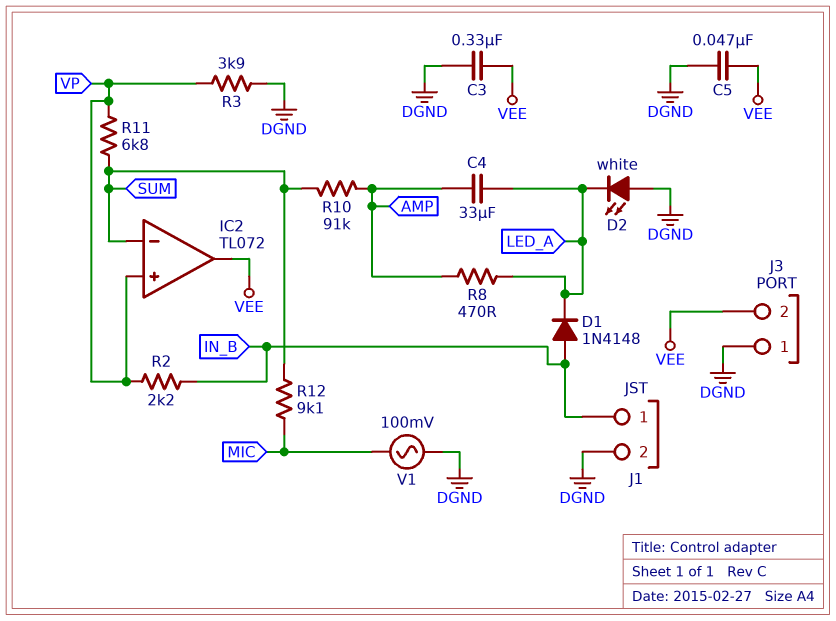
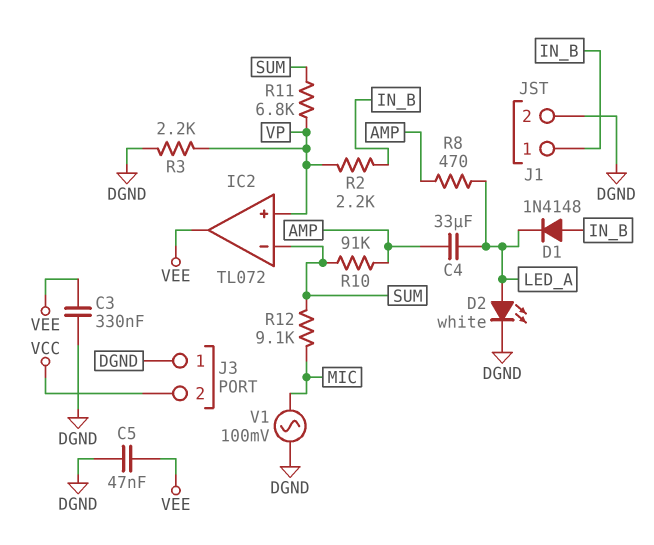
D2: LED white (A DGND, K LED_A) -> LED white (A LED_A, K DGND)
J3 pin 2: VEE -> VCC
R3: 3.9k (DGND, VP) -> 2.2k (DGND, VP)

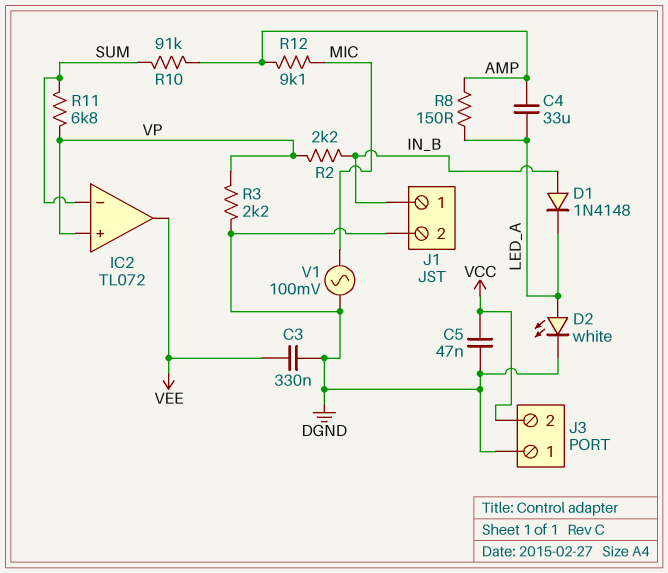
C5: 47nF (DGND, VEE) -> 47nF (DGND, VCC)
R8: 470 (AMP, LED_A) -> 150 (AMP, LED_A)
R12: 9.1k (MIC, SUM) -> 9.1k (AMP, MIC)

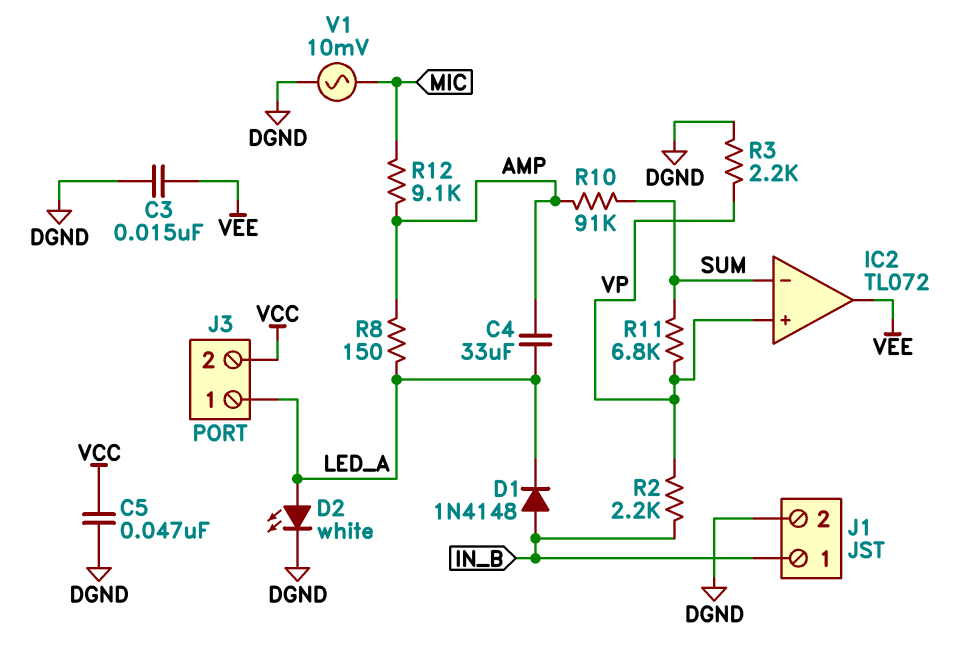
C3: 330nF (DGND, VEE) -> 15nF (DGND, VEE)
J3 pin 1: DGND -> LED_A
V1: AC 100mV (DGND, MIC) -> AC 10mV (DGND, MIC)

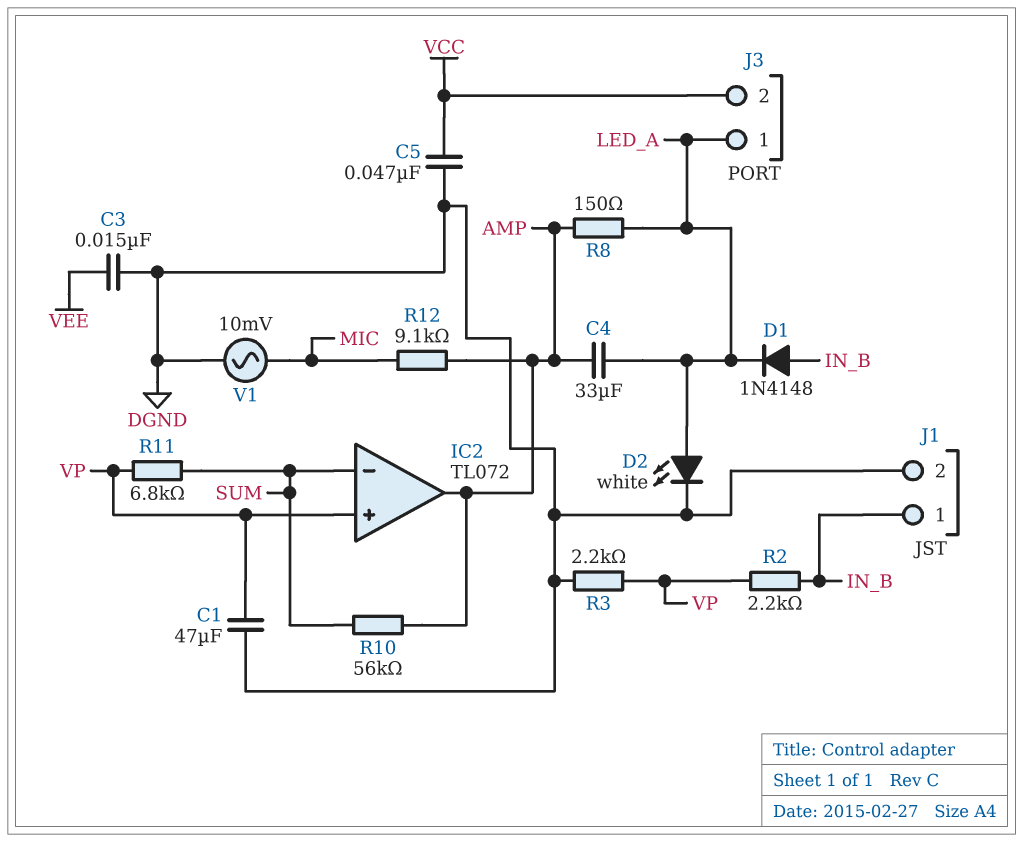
C1: none -> 47uF (DGND, VP)
IC2 pin out: VEE -> AMP
R10: 91k (AMP, SUM) -> 56k (AMP, SUM)

